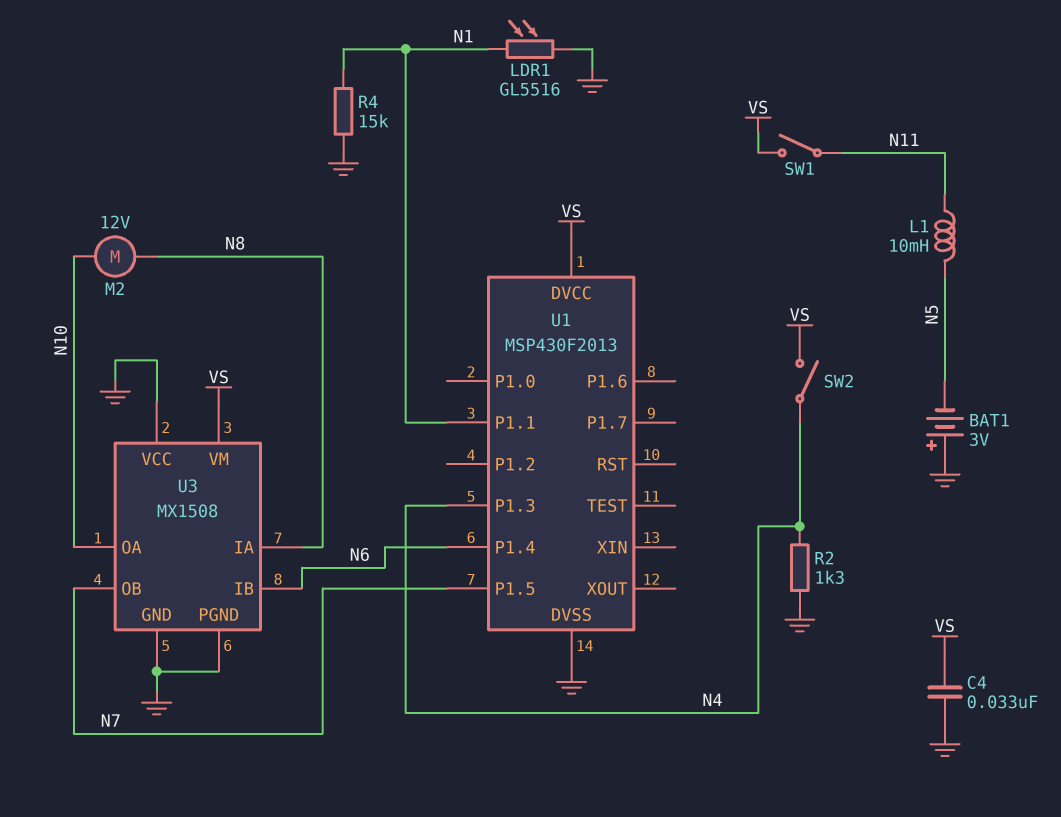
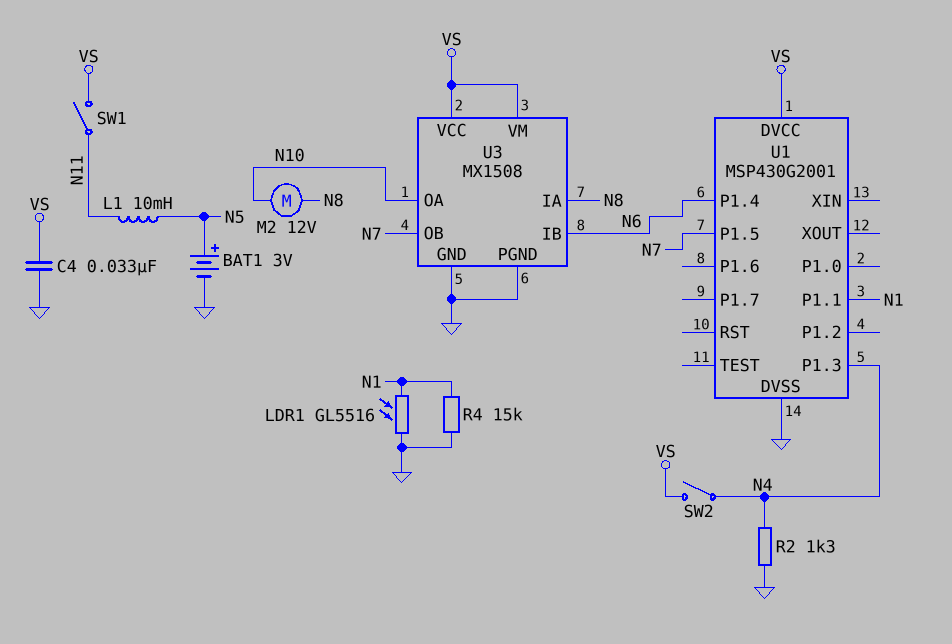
BAT1: 3V (plus GND, minus N5) -> 3V (plus N5, minus GND)
U1: MSP430F2013 -> MSP430G2001
U3 pin VCC: GND -> VS

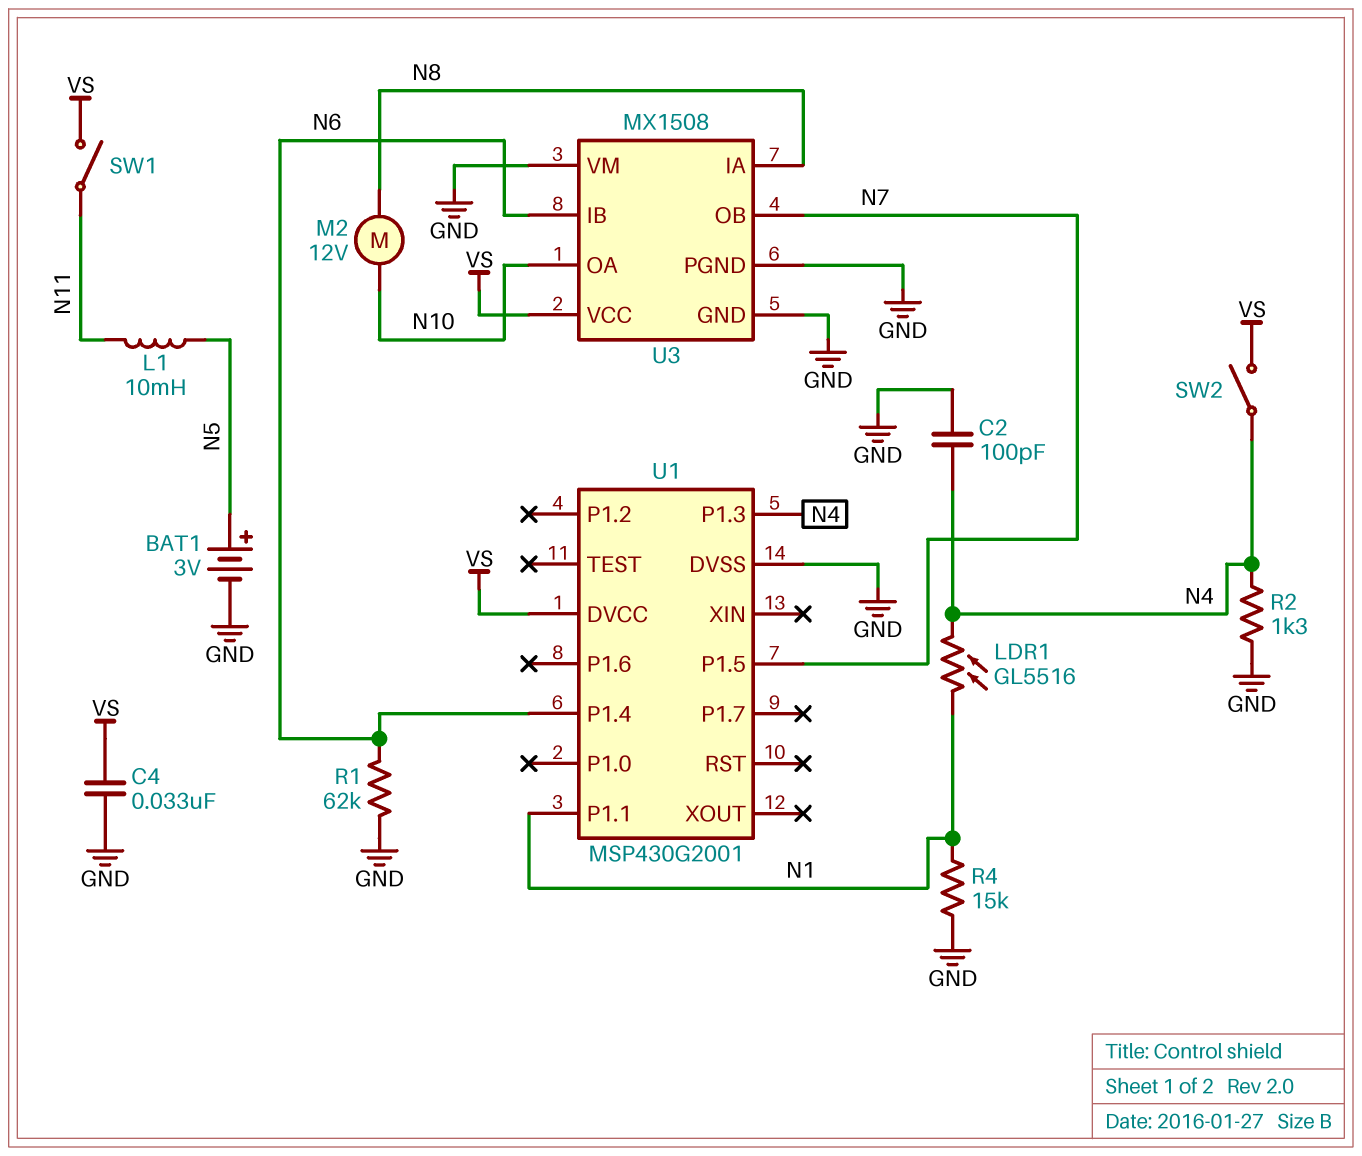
C2: none -> 100pF (GND, N4)
LDR1: GL5516 (GND, N1) -> GL5516 (N1, N4)
R1: none -> 62k (GND, N6)
U3 pin VM: VS -> GND

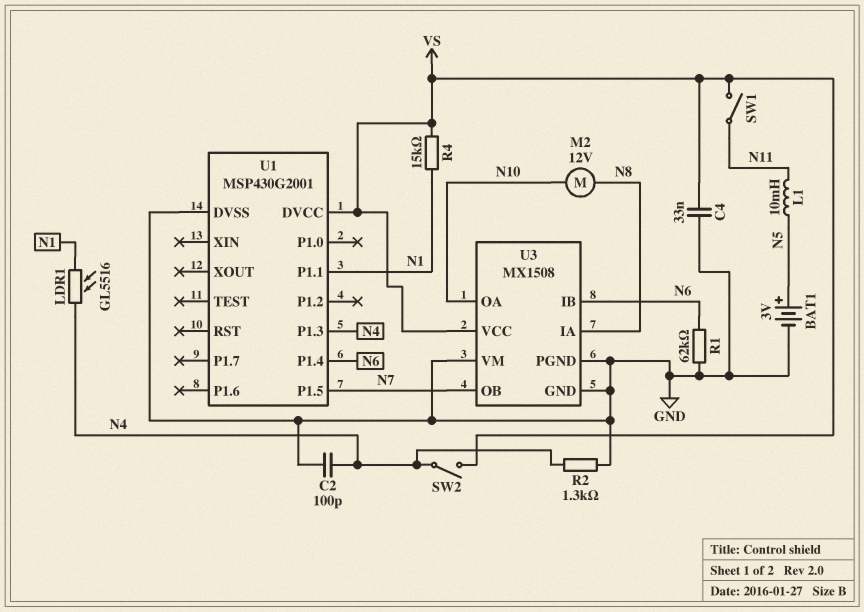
R4: 15k (GND, N1) -> 15k (N1, VS)

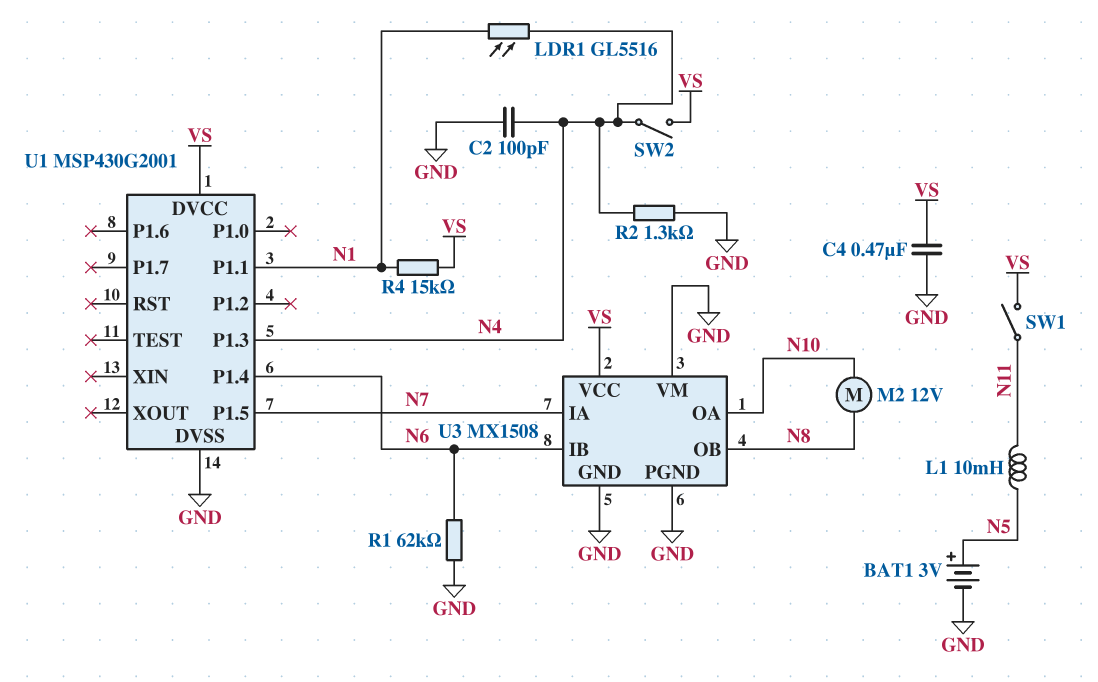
C4: 33nF (GND, VS) -> 470nF (GND, VS)
U3 pin IA: N8 -> N7
U3 pin OB: N7 -> N8

